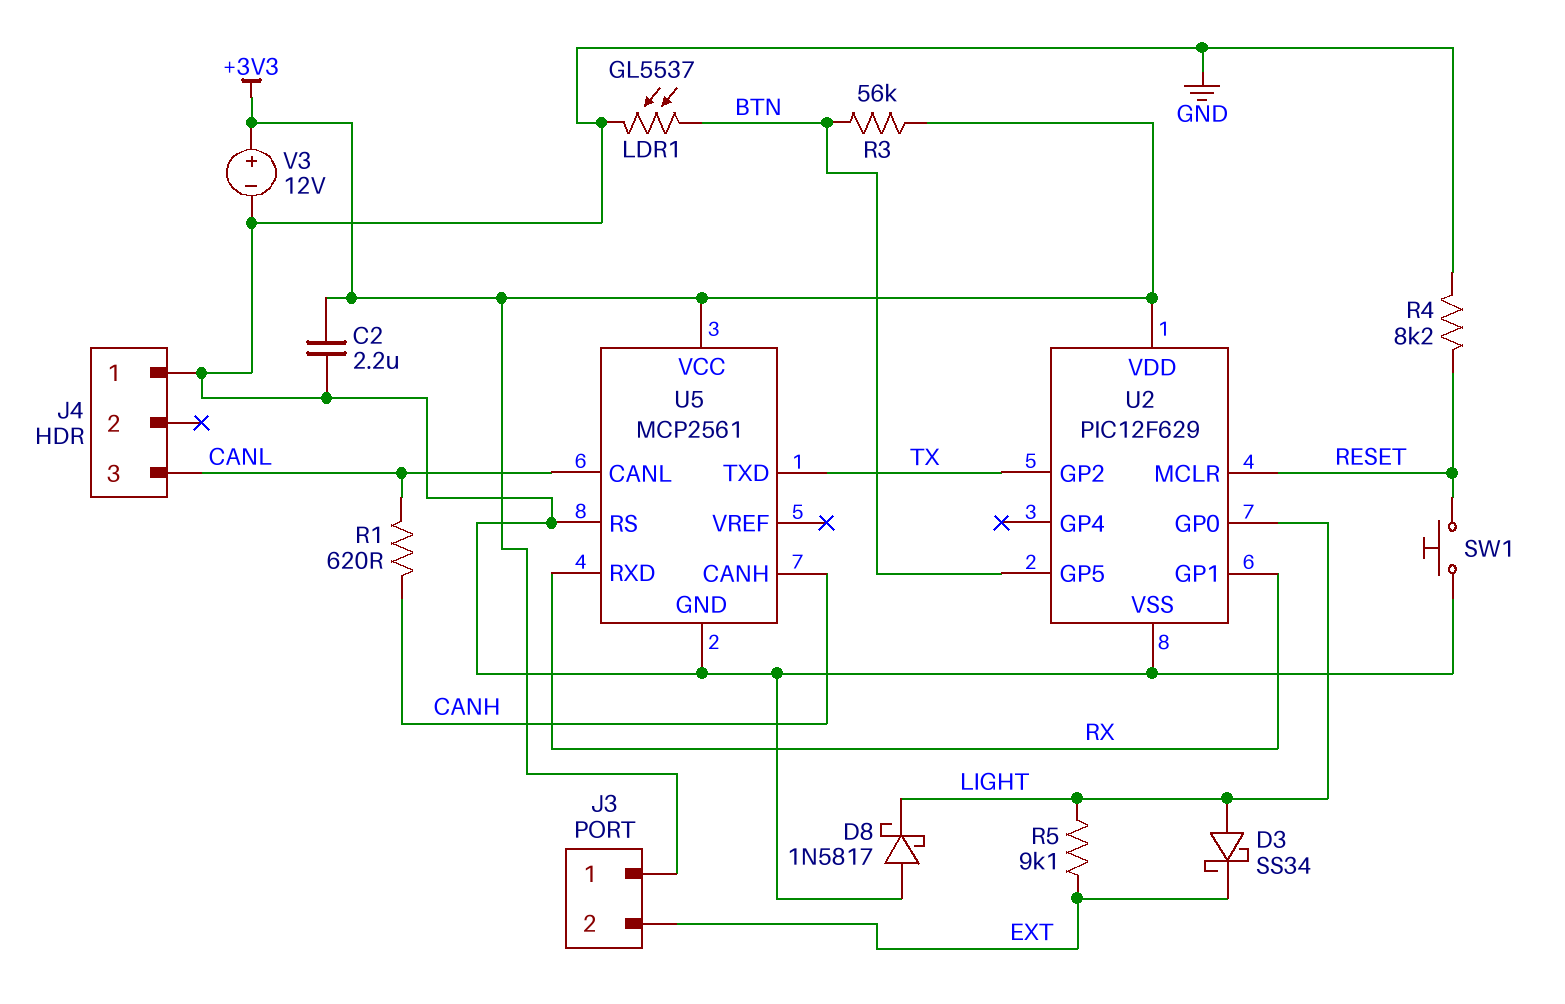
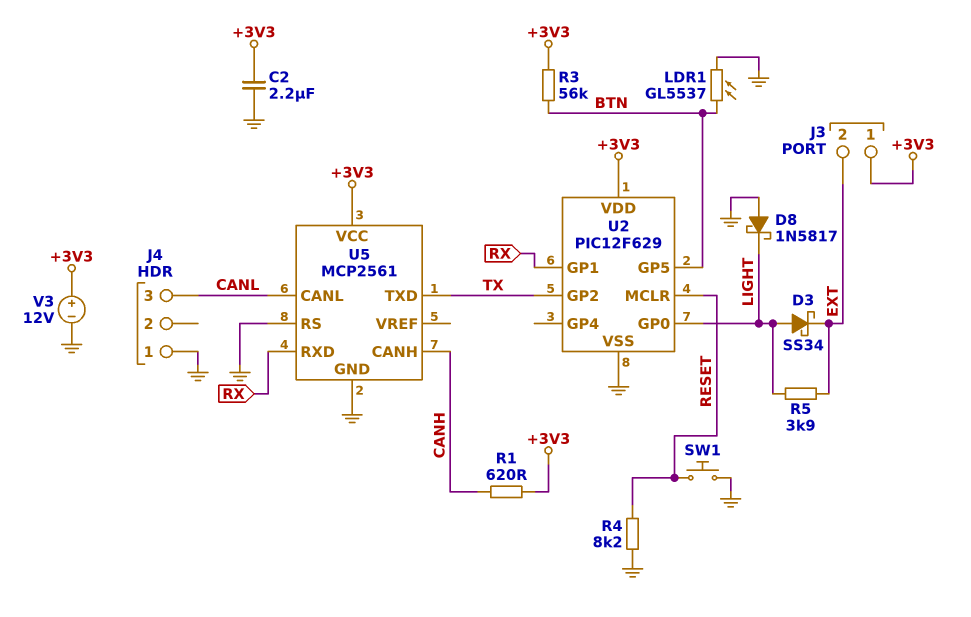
R1: 620 (CANH, CANL) -> 620 (+3V3, CANH)
R5: 9.1k (EXT, LIGHT) -> 3.9k (EXT, LIGHT)

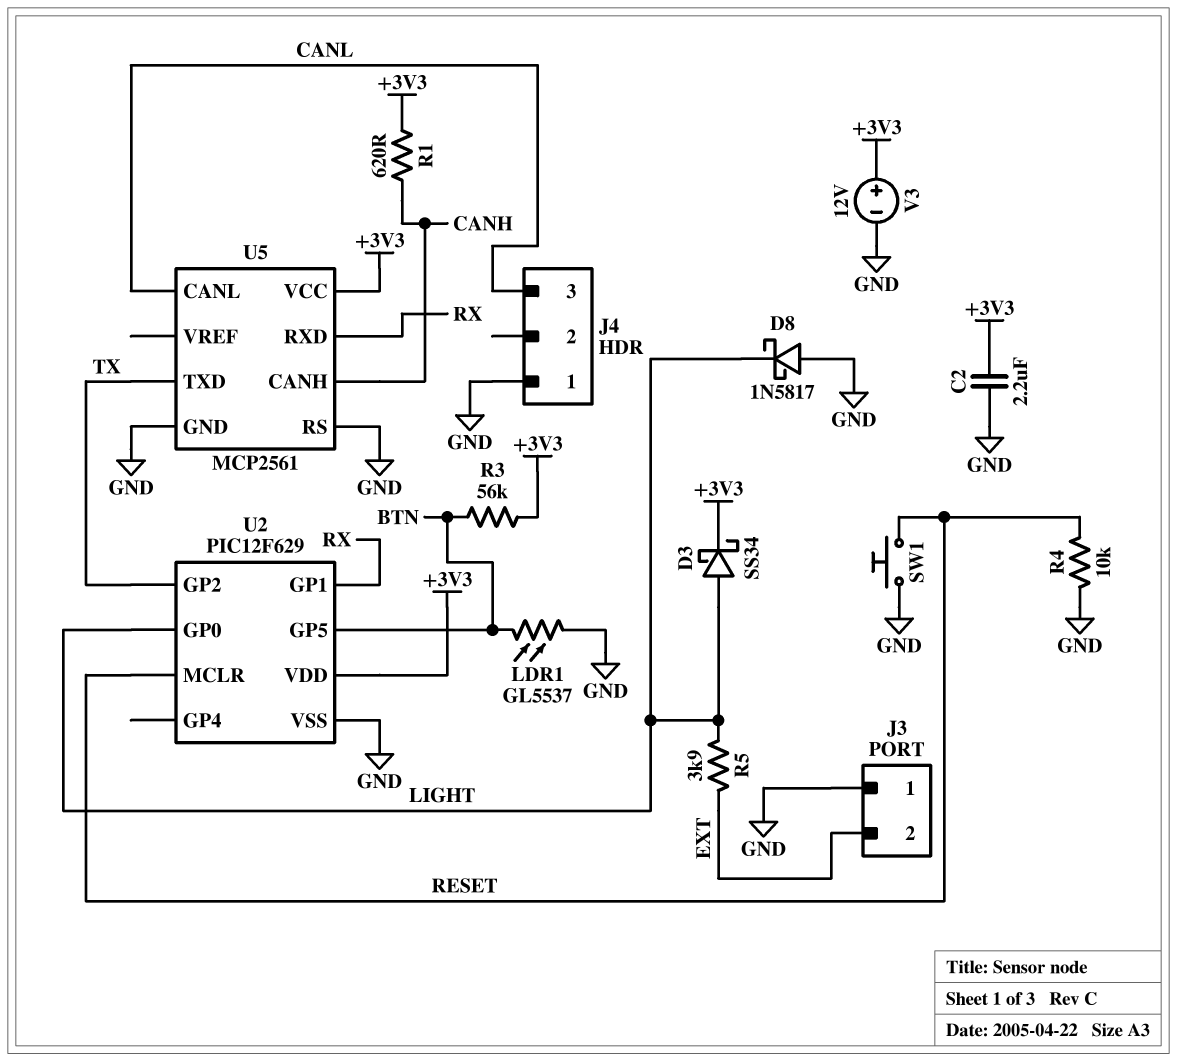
D3: schottky SS34 (A LIGHT, K EXT) -> schottky SS34 (A LIGHT, K +3V3)
J3 pin 1: +3V3 -> GND
R4: 8.2k (GND, RESET) -> 10k (GND, RESET)

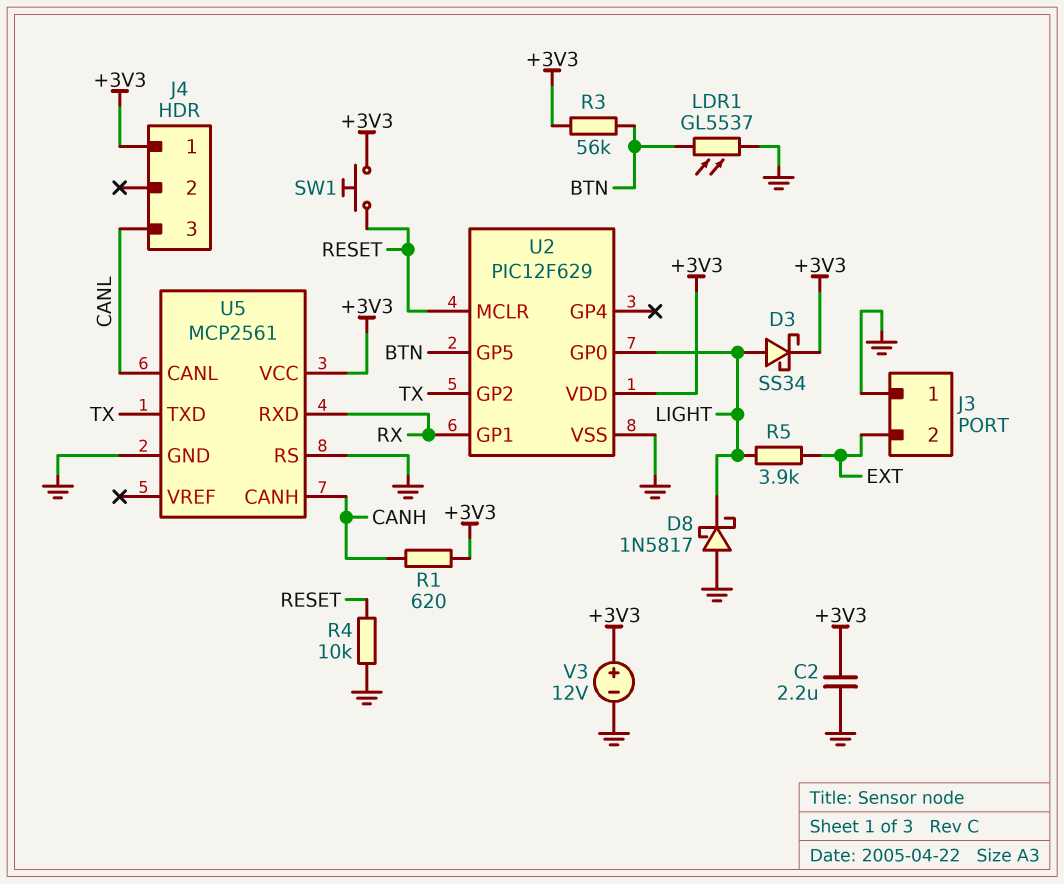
J4 pin 1: GND -> +3V3
SW1: button (GND, RESET) -> button (+3V3, RESET)

